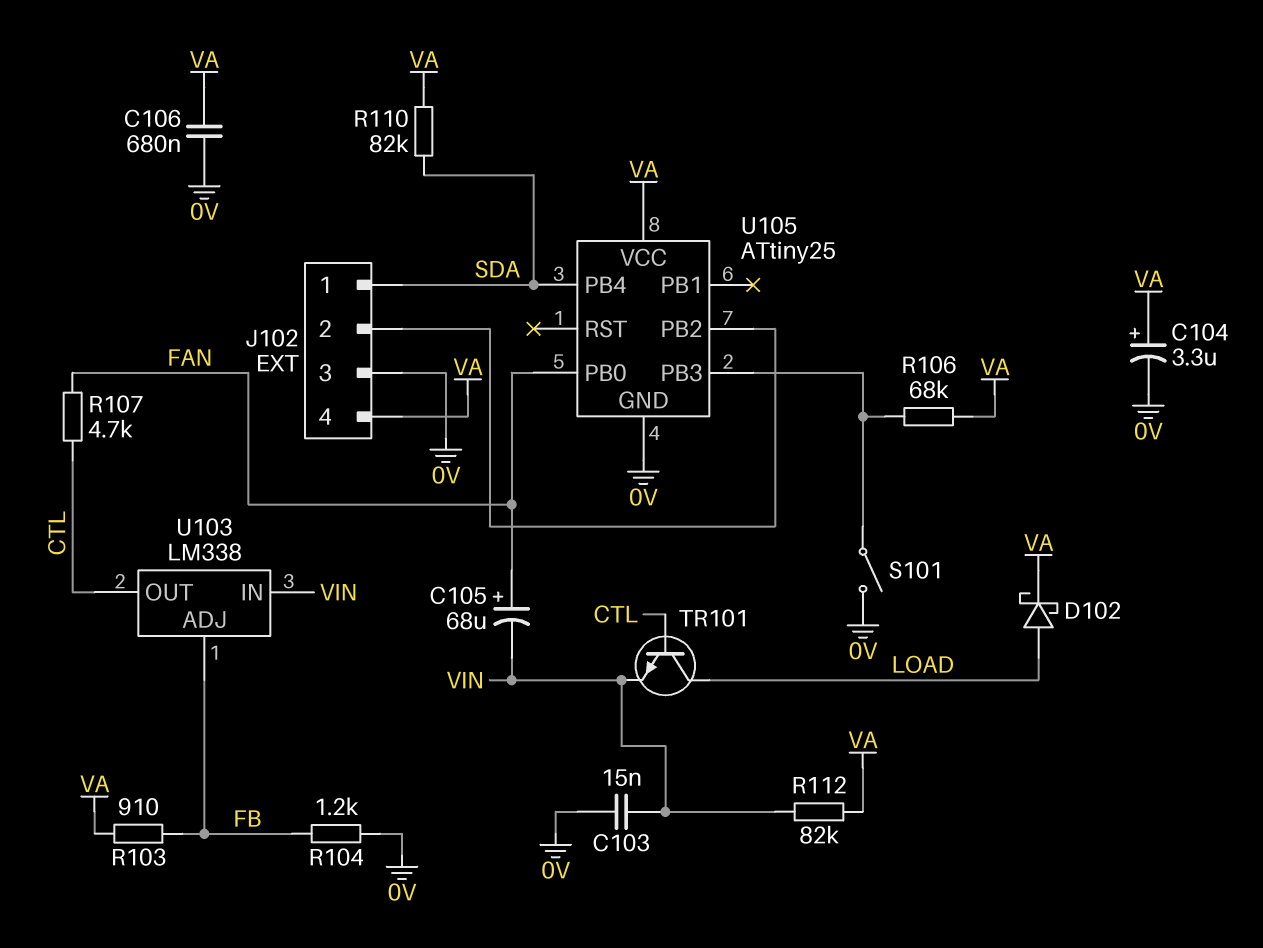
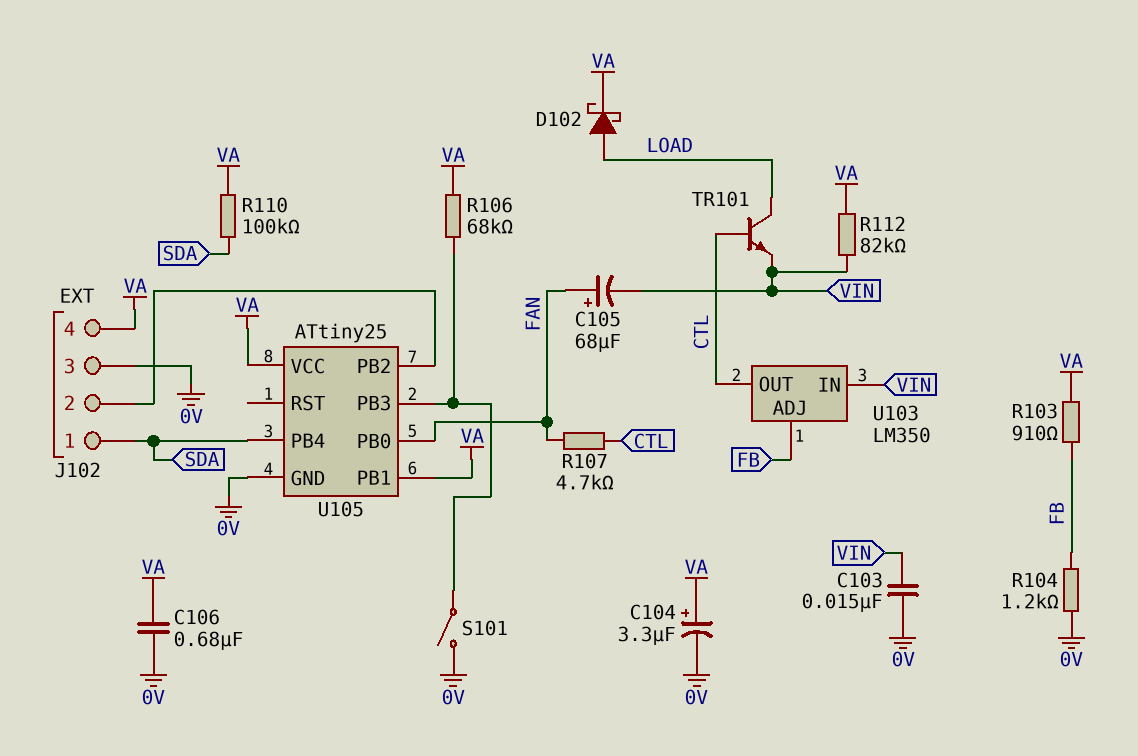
R110: 82k (SDA, VA) -> 100k (SDA, VA)
U103: LM338 -> LM350
U105 pin PB1: none -> VA

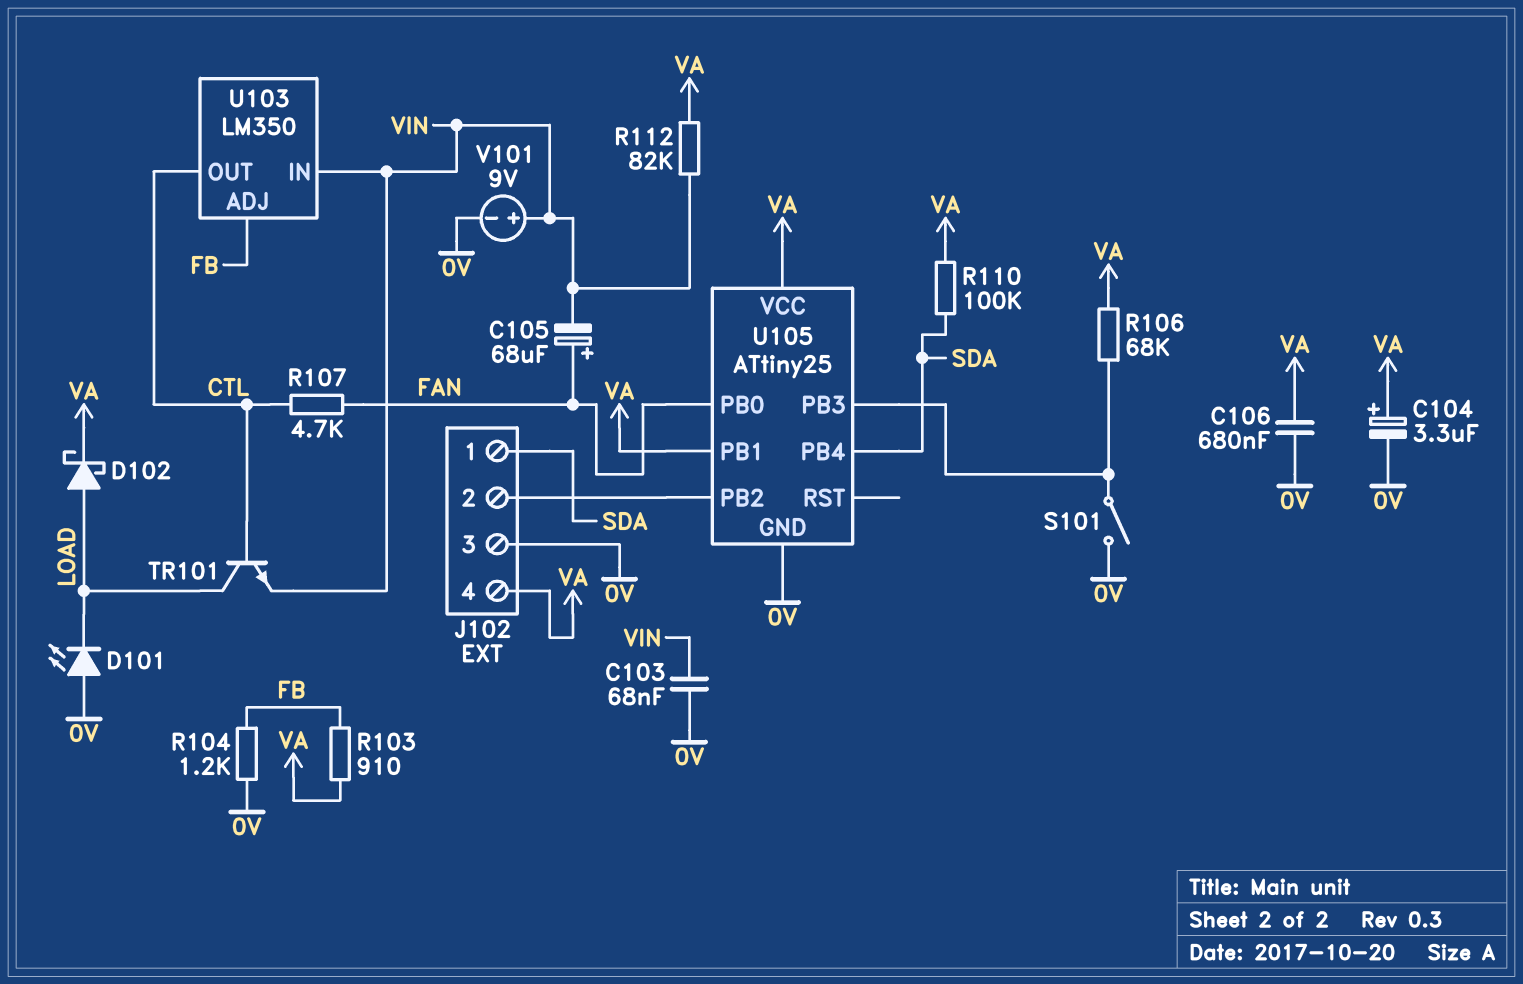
C103: 15nF (0V, VIN) -> 68nF (0V, VIN)
D101: none -> LED (A 0V, K LOAD)
V101: none -> 9V (plus VIN, minus 0V)

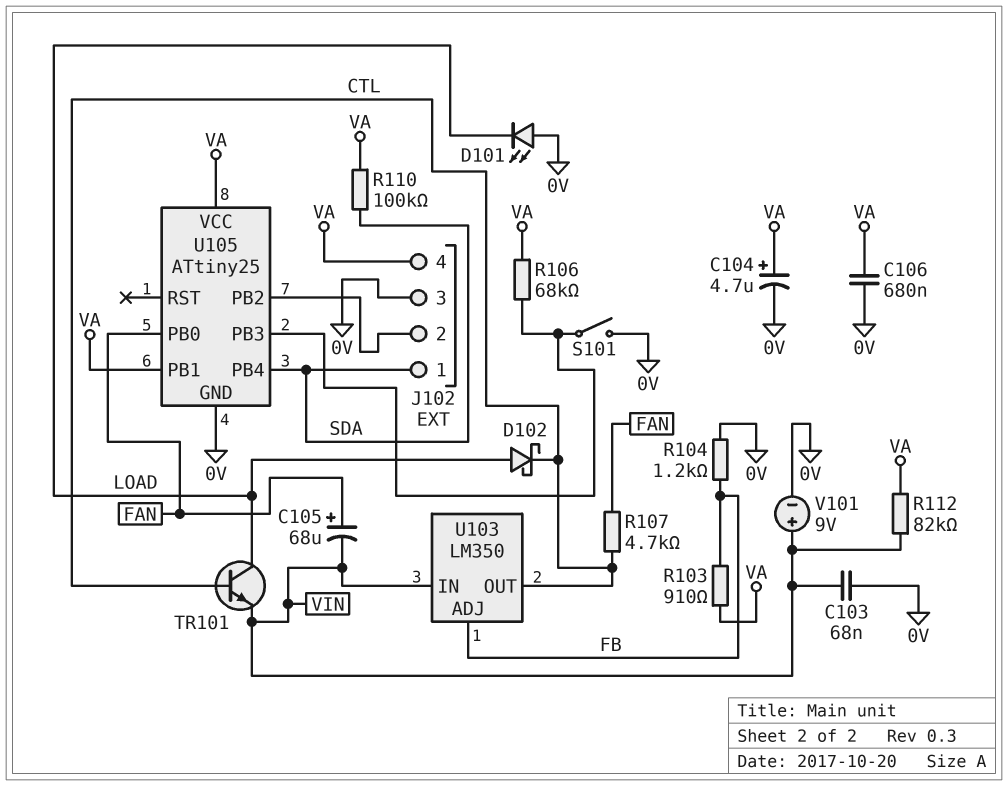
C104: 3.3uF (plus VA, minus 0V) -> 4.7uF (plus VA, minus 0V)
D102: schottky (A LOAD, K VA) -> schottky (A LOAD, K CTL)

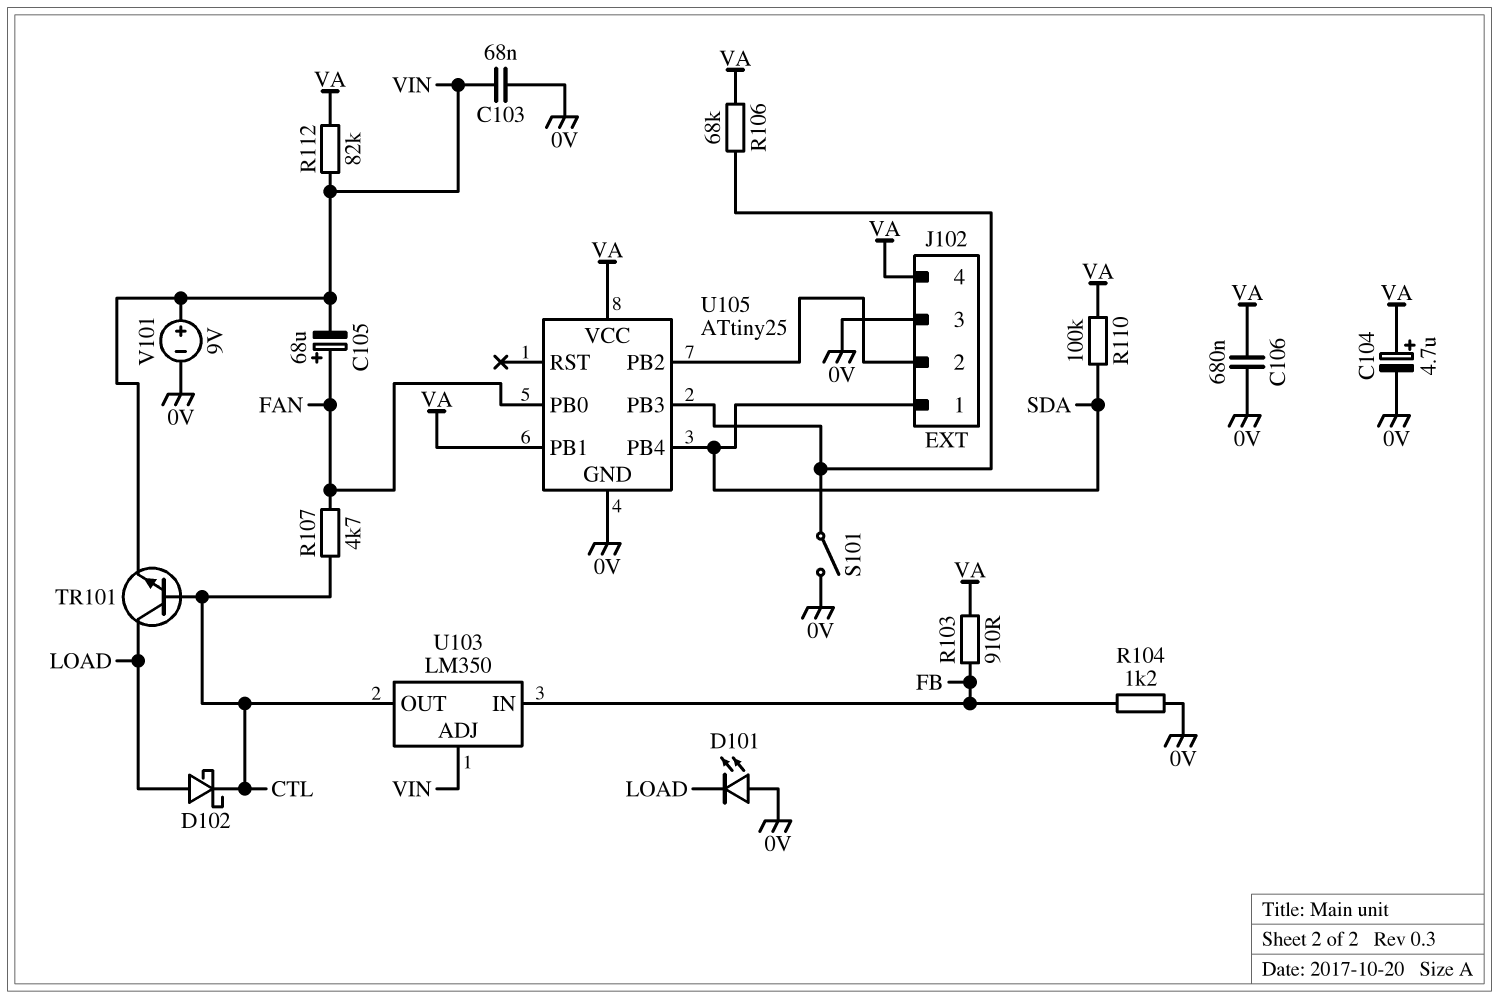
U103 pin ADJ: FB -> VIN
U103 pin IN: VIN -> FB

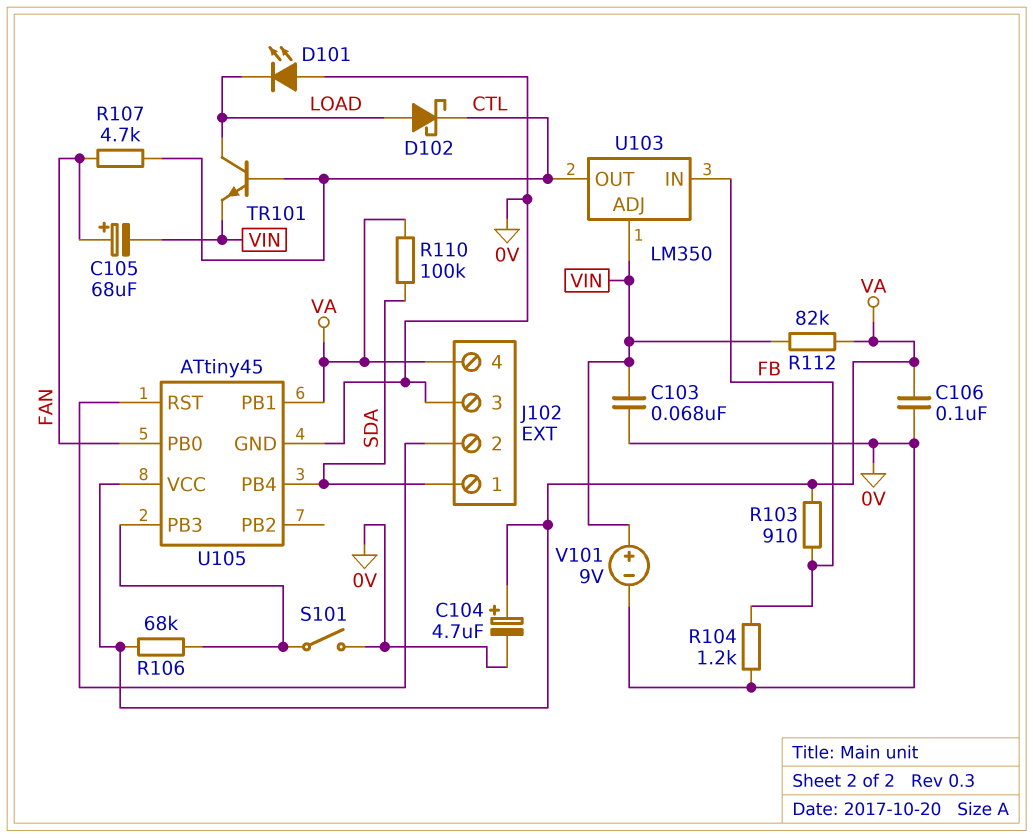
C106: 680nF (0V, VA) -> 100nF (0V, VA)
U105: ATtiny25 -> ATtiny45
U105 pin PB2: J102/2 -> none
U105 pin RST: none -> J102/2

